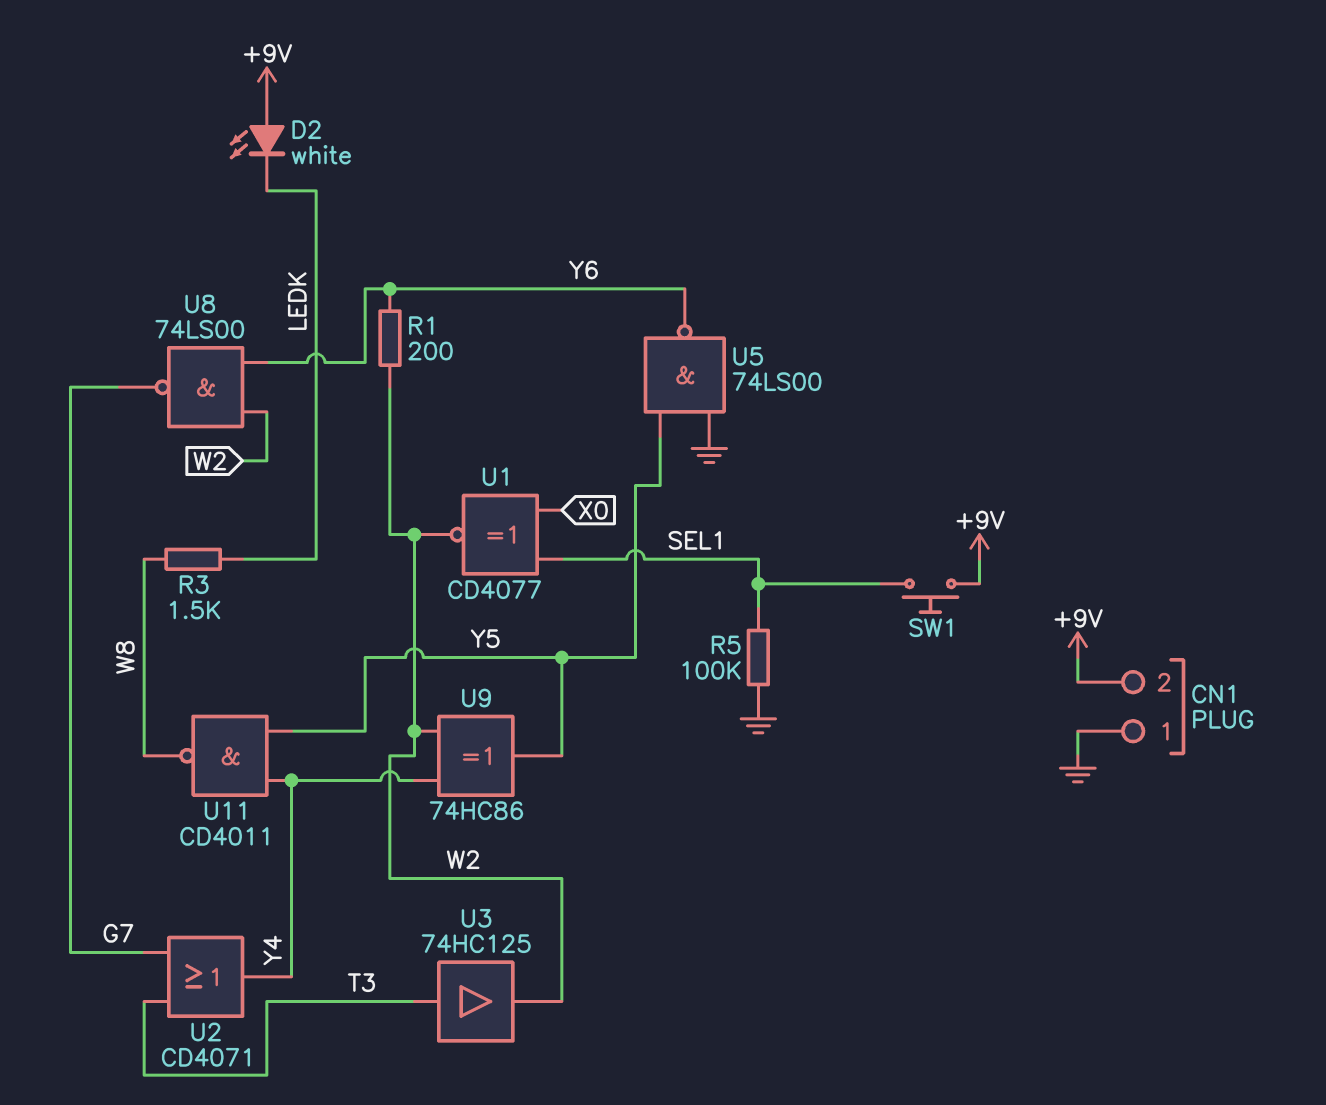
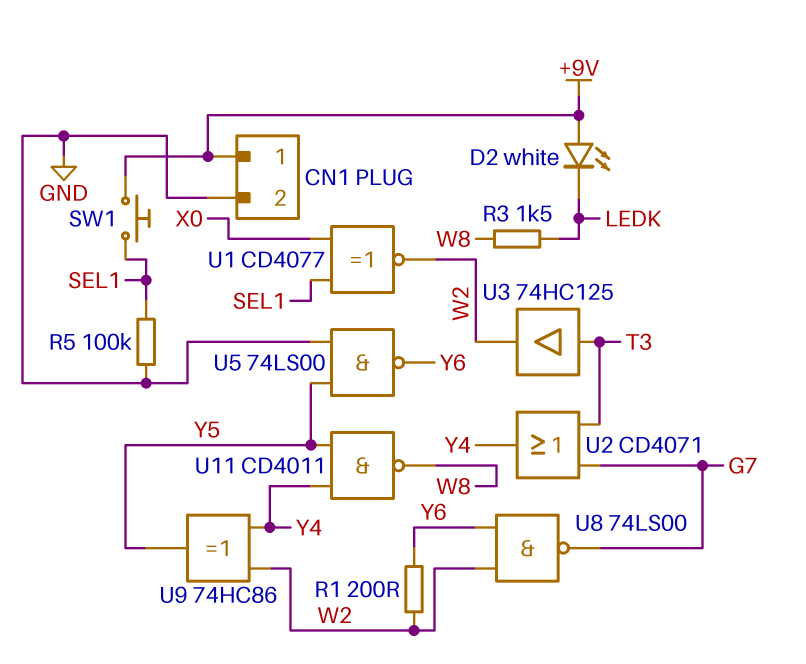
CN1 pin 1: GND -> +9V
CN1 pin 2: +9V -> GND

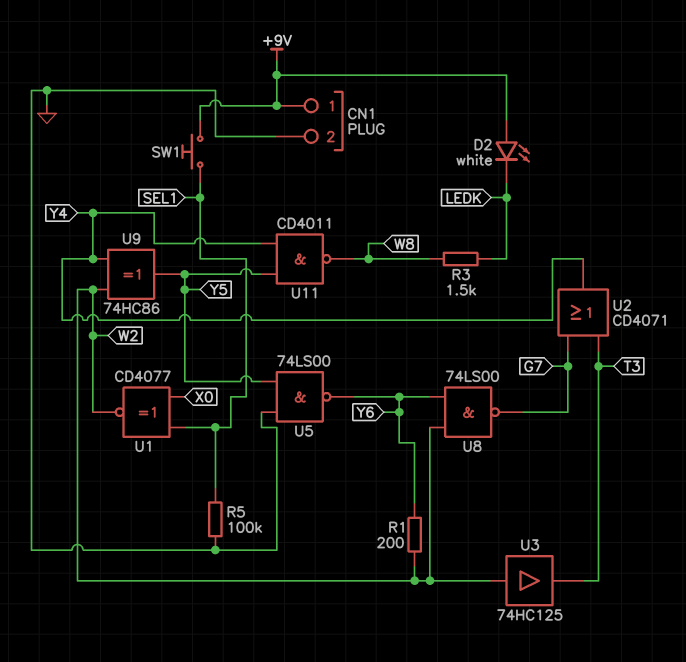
U3: buffer 74HC125 (in T3, out W2) -> buffer 74HC125 (in W2, out T3)

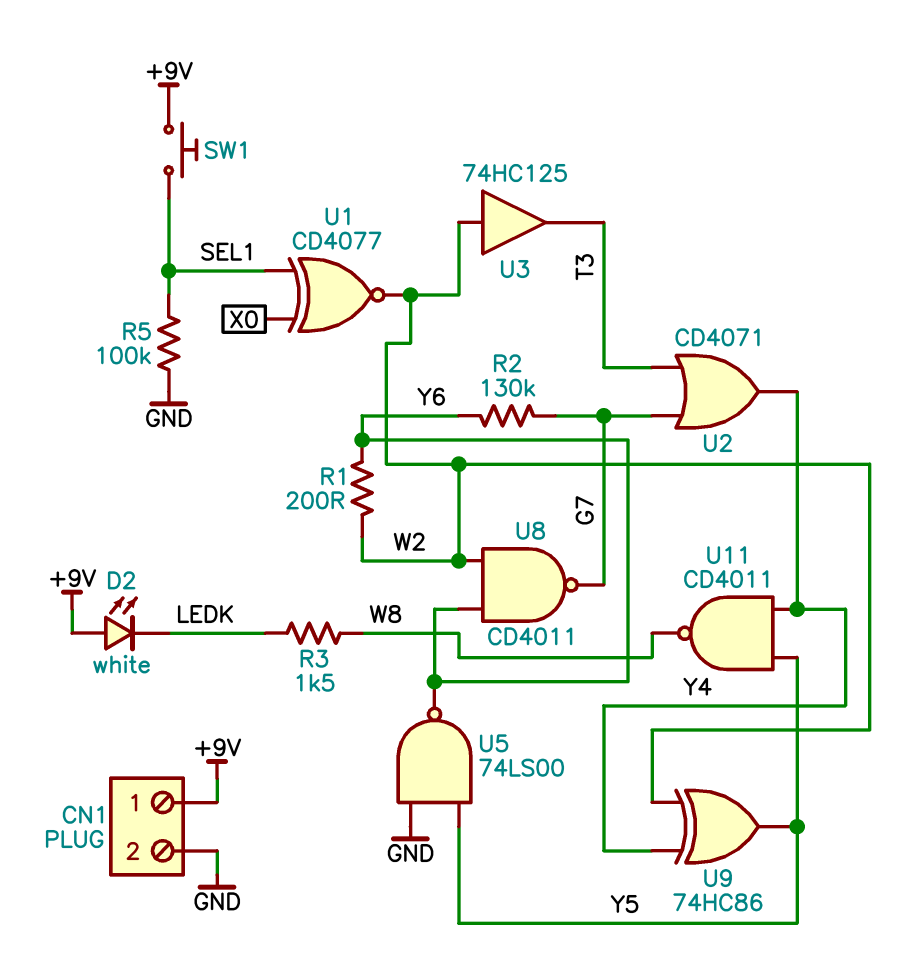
R2: none -> 130k (G7, Y6)
U8: NAND 74LS00 (in W2, in Y6, out G7) -> NAND CD4011 (in W2, in Y6, out G7)

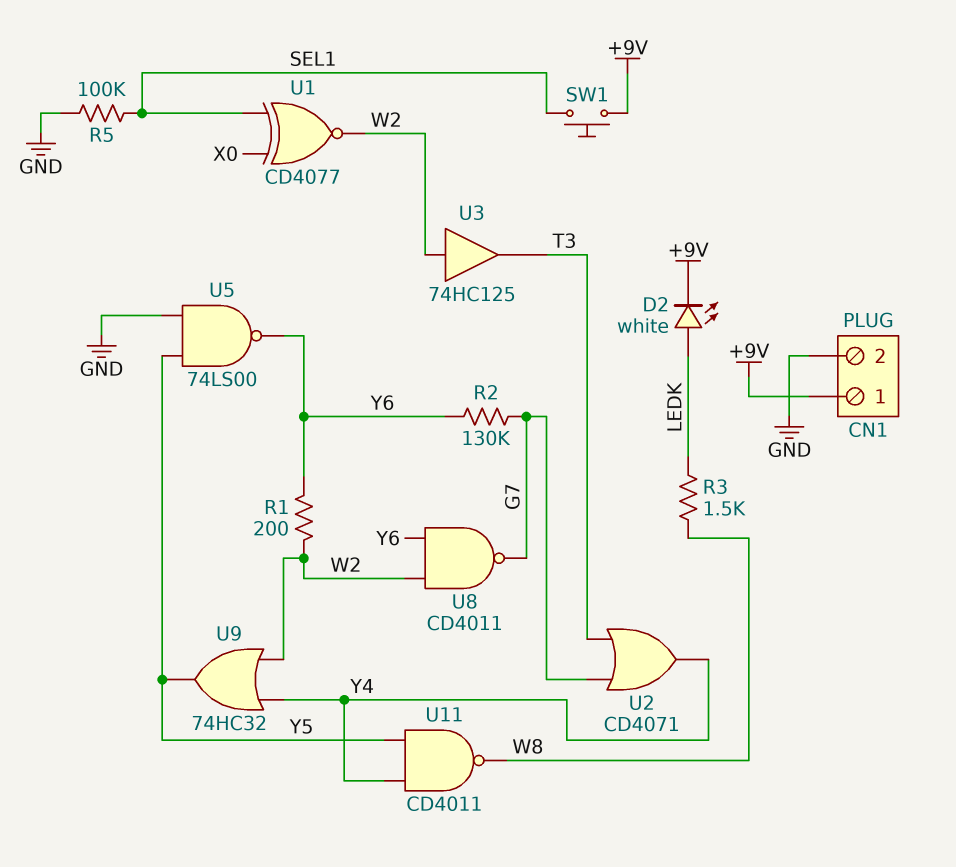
D2: LED white (A +9V, K LEDK) -> LED white (A LEDK, K +9V)
U9: XOR 74HC86 (in W2, in Y4, out Y5) -> OR 74HC32 (in W2, in Y4, out Y5)

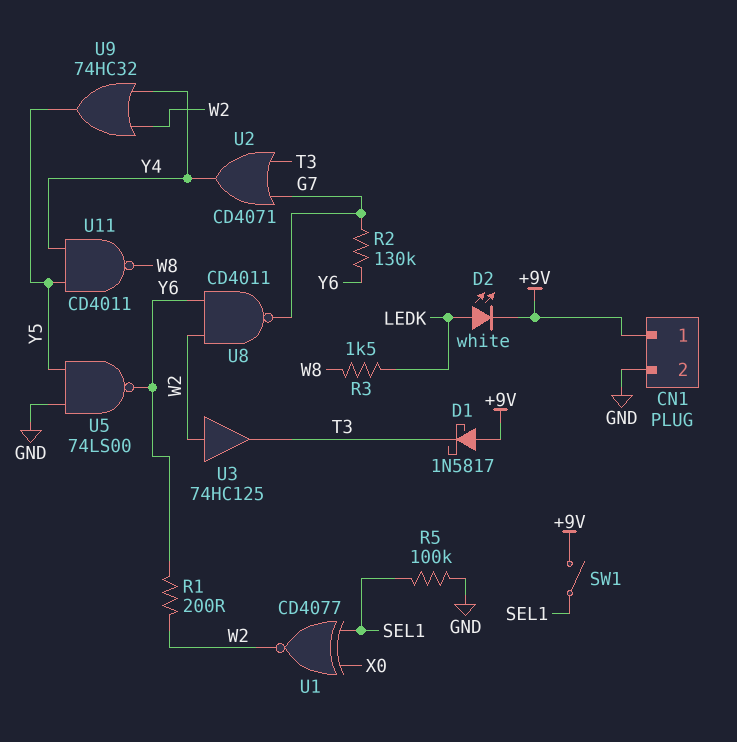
D1: none -> schottky 1N5817 (A +9V, K T3)
SW1: button (+9V, SEL1) -> switch (+9V, SEL1)

